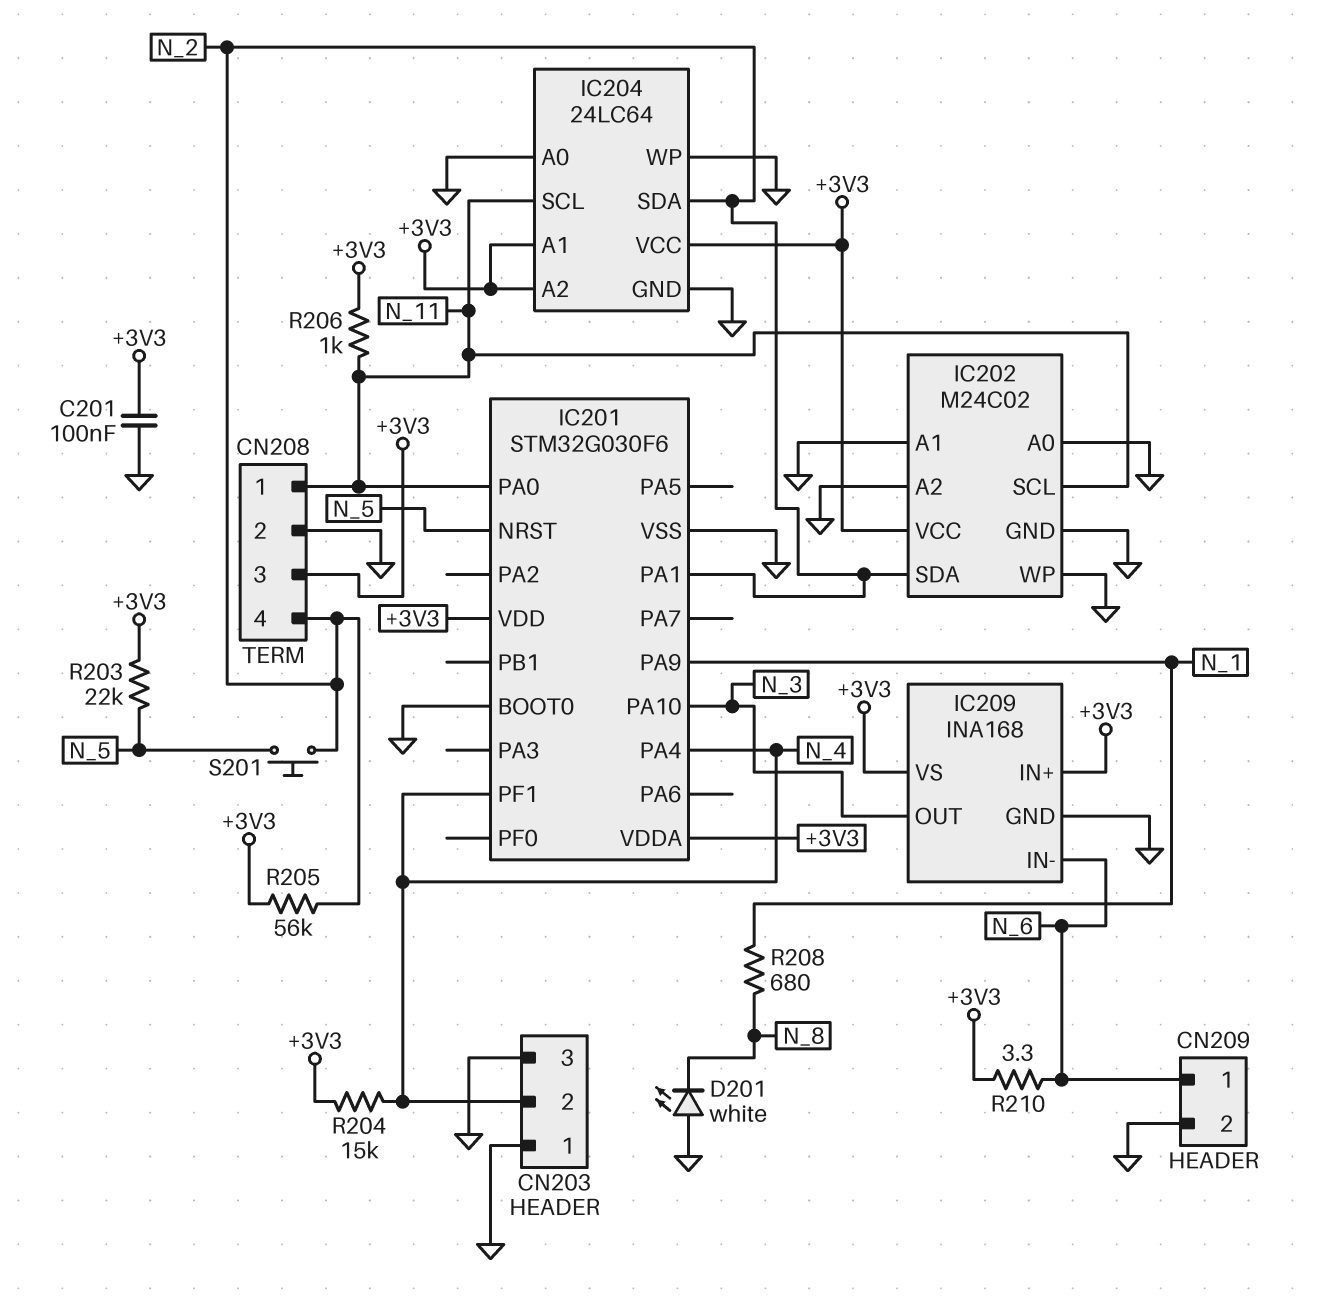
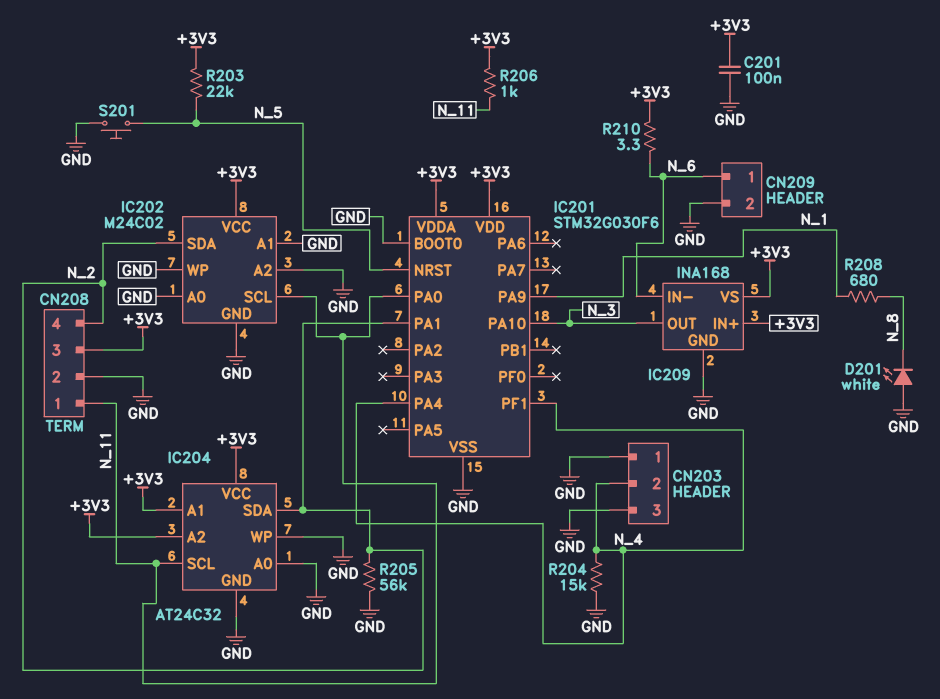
IC204: 24LC64 -> AT24C32
R204: 15k (+3V3, N_4) -> 15k (GND, N_4)
R205: 56k (+3V3, N_2) -> 56k (GND, N_2)
S201: button (N_2, N_5) -> button (GND, N_5)

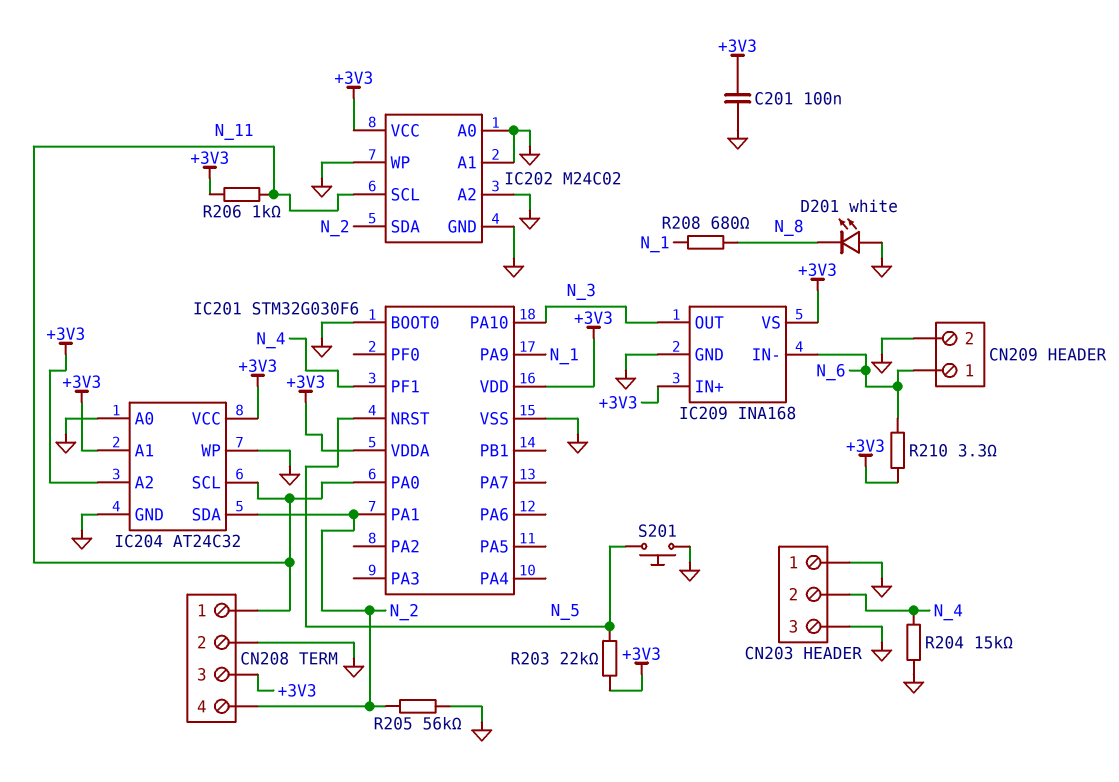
IC201 pin PA4: N_4 -> none

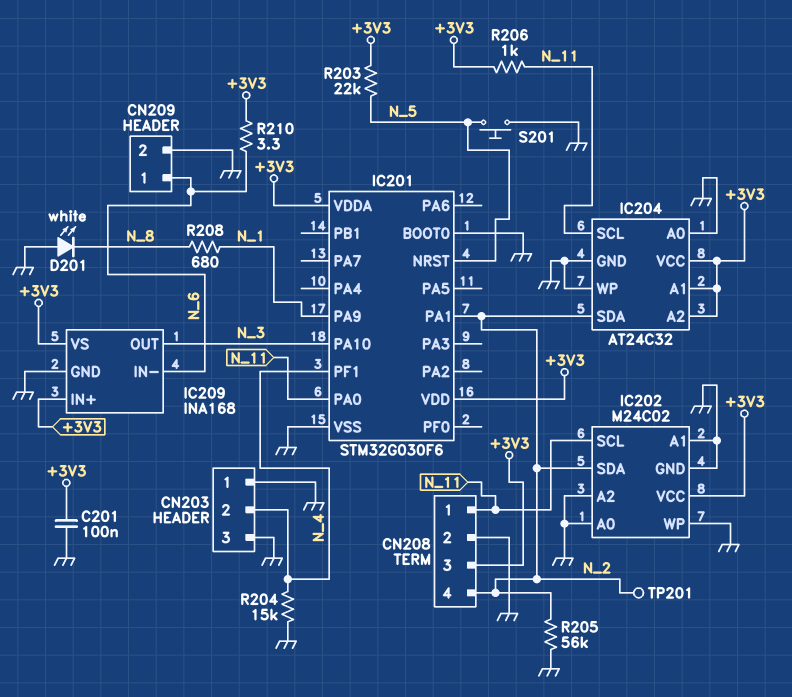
TP201: none -> test point (N_2)

